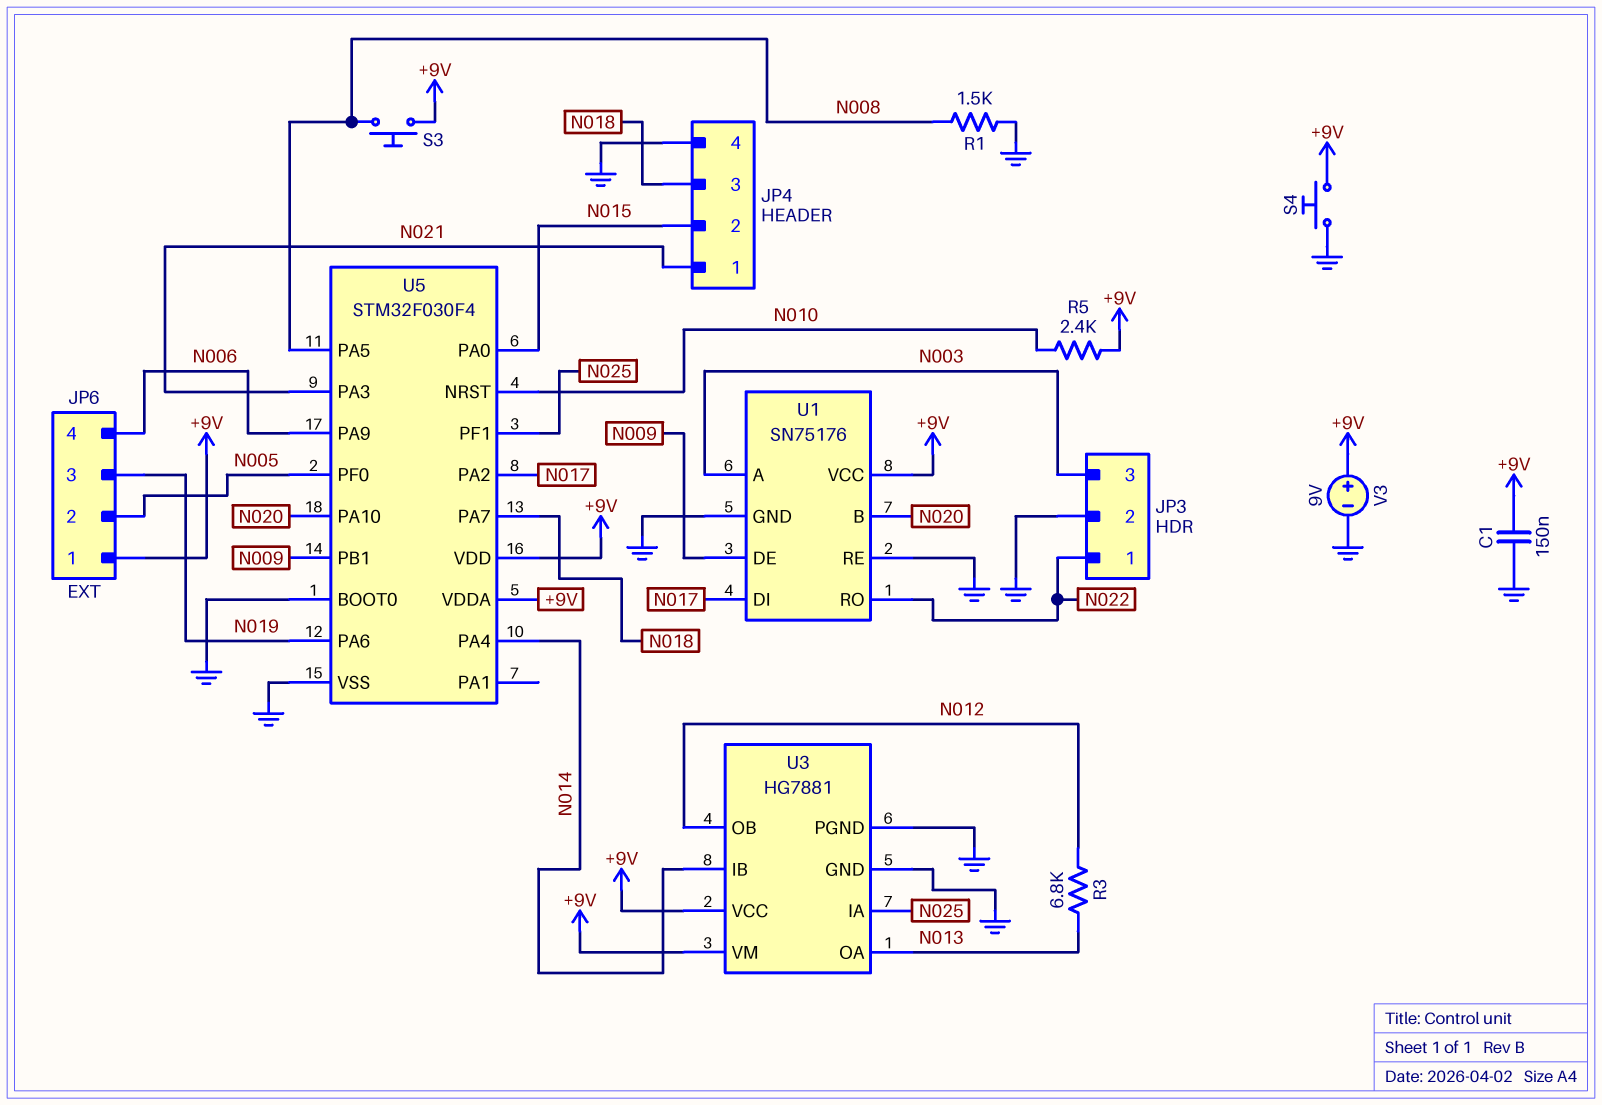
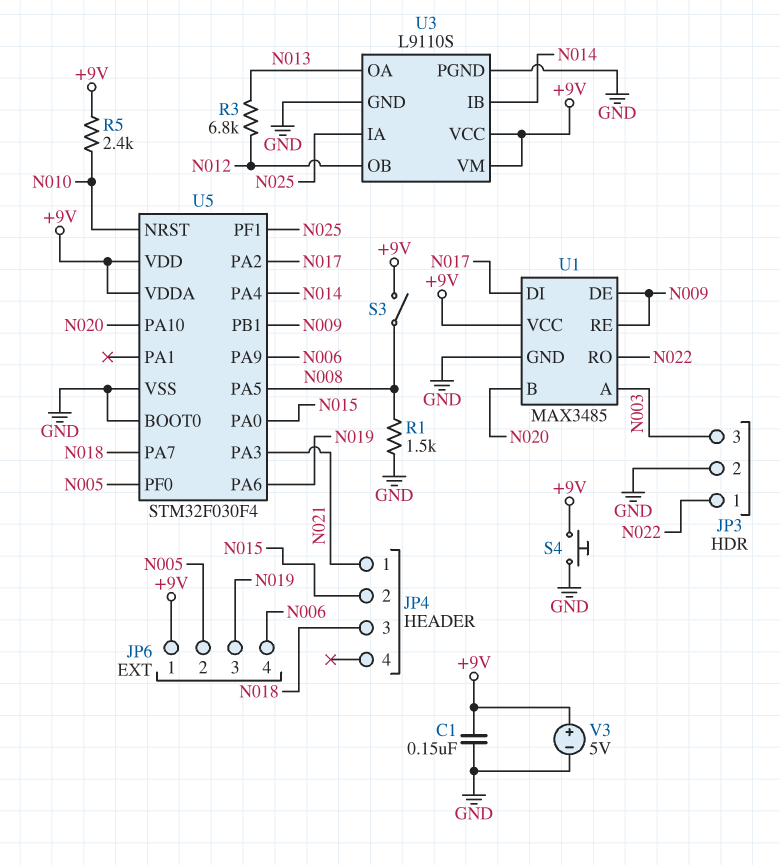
JP4 pin 4: GND -> none
S3: button (+9V, N008) -> switch (+9V, N008)
U1: SN75176 -> MAX3485
U1 pin RE: GND -> N009
U3: HG7881 -> L9110S
V3: 9V (plus +9V, minus GND) -> 5V (plus +9V, minus GND)

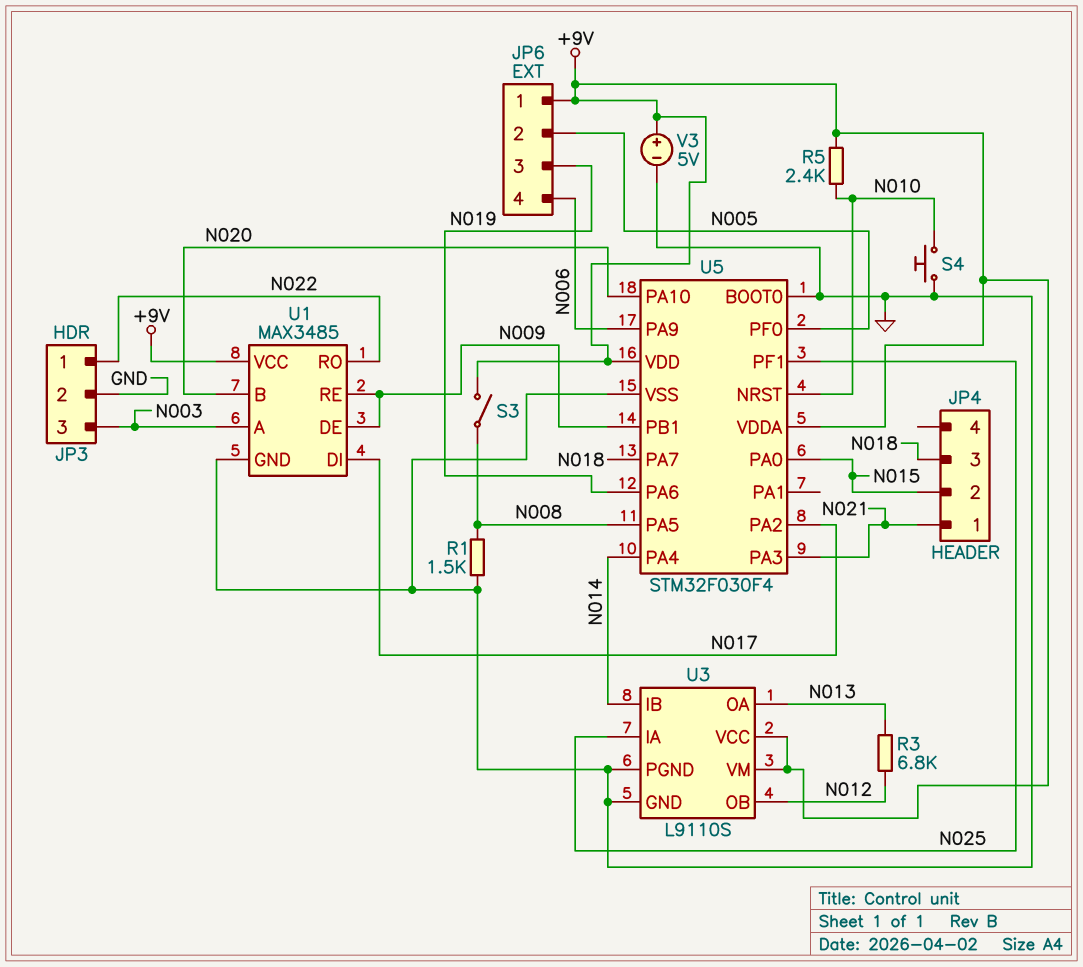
C1: 150nF (+9V, GND) -> none
S4: button (+9V, GND) -> button (GND, N010)

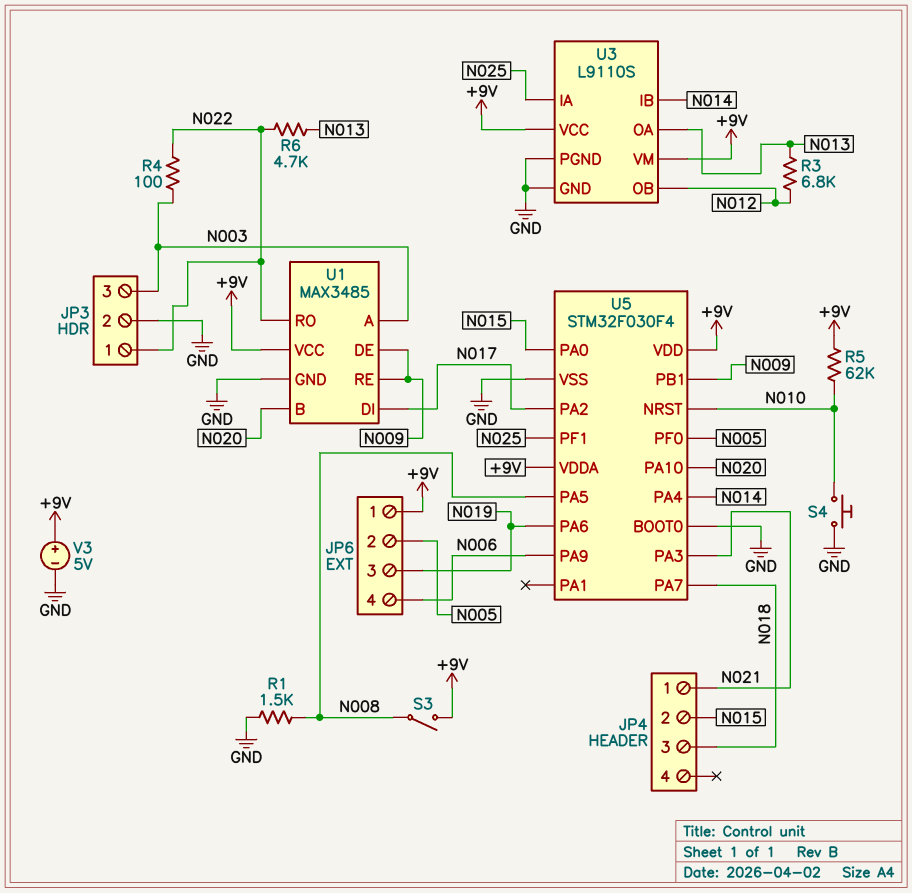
R4: none -> 100 (N003, N022)
R5: 2.4k (+9V, N010) -> 62k (+9V, N010)
R6: none -> 4.7k (N013, N022)

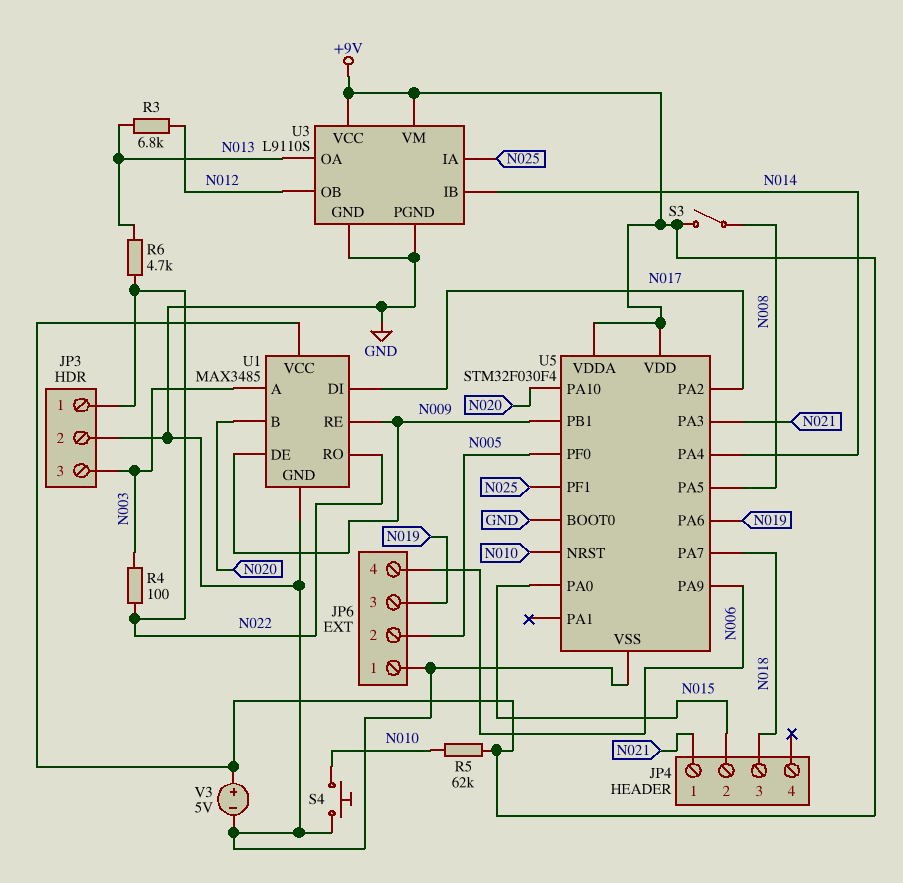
JP6 pin 1: +9V -> GND
R1: 1.5k (GND, N008) -> none

